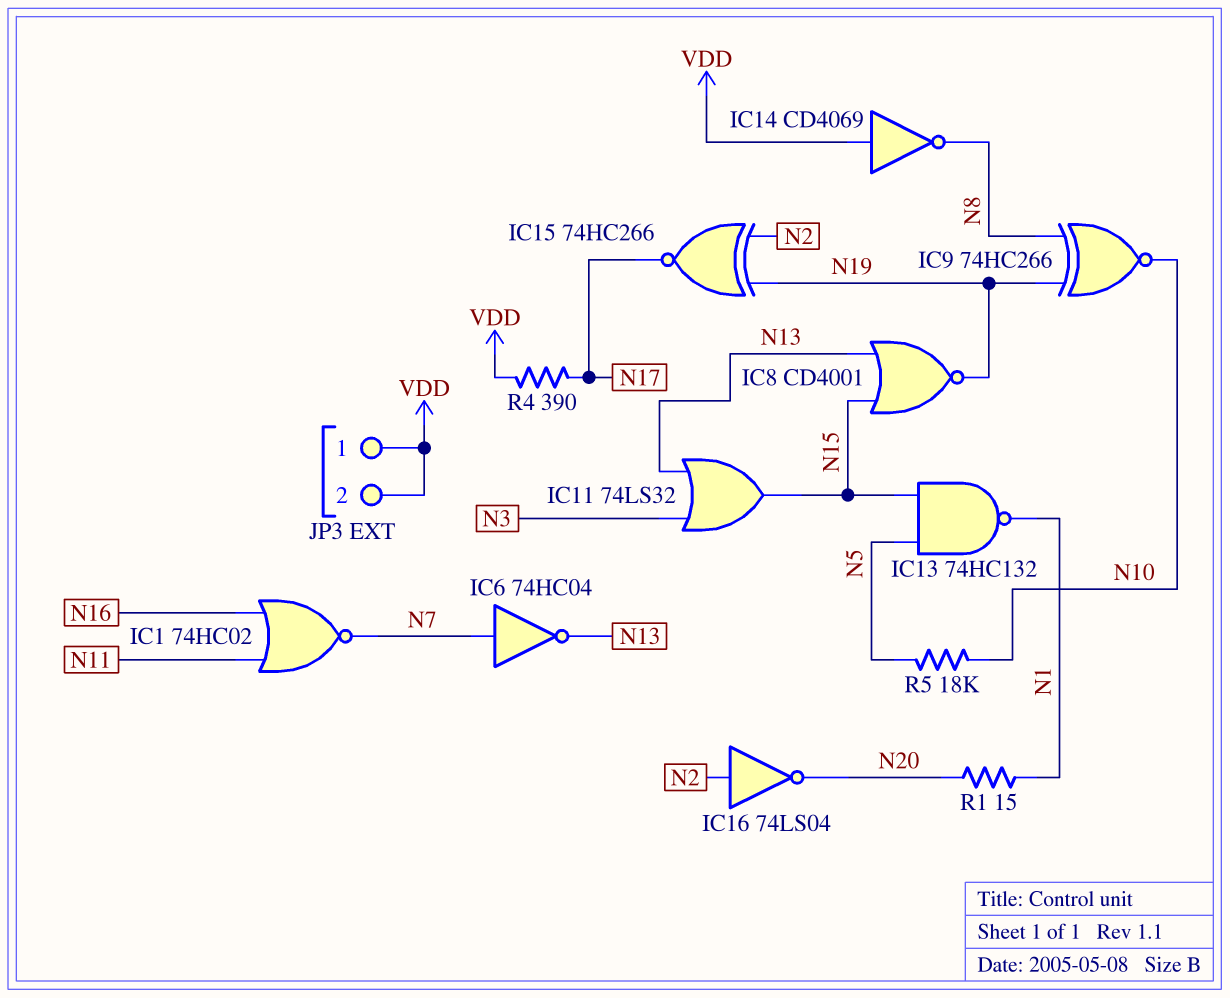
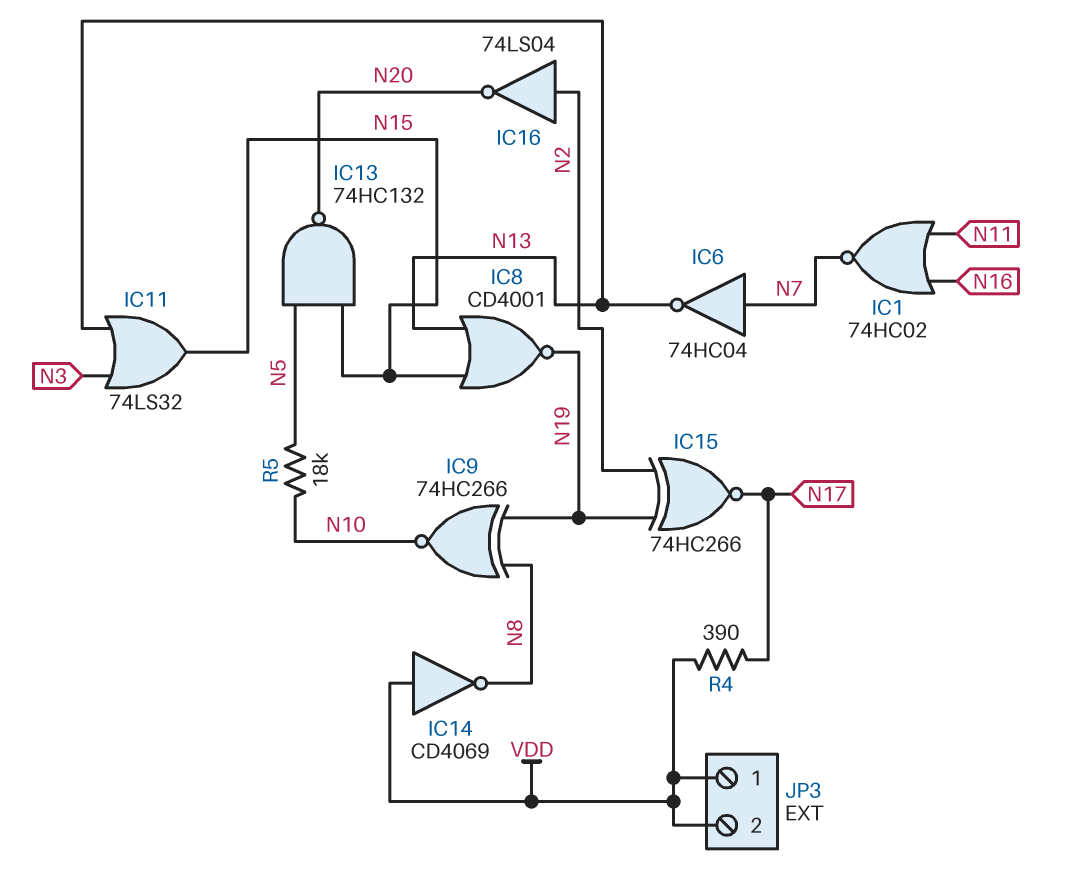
IC13: NAND 74HC132 (in N5, in N15, out N1) -> NAND 74HC132 (in N5, in N15, out N20)
R1: 15 (N1, N20) -> none

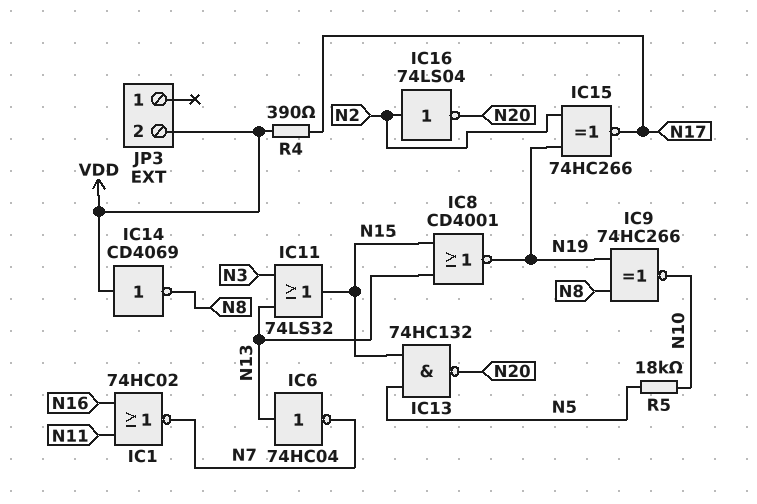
IC6: NOT 74HC04 (in N7, out N13) -> NOT 74HC04 (in N13, out N7)
JP3 pin 1: VDD -> none

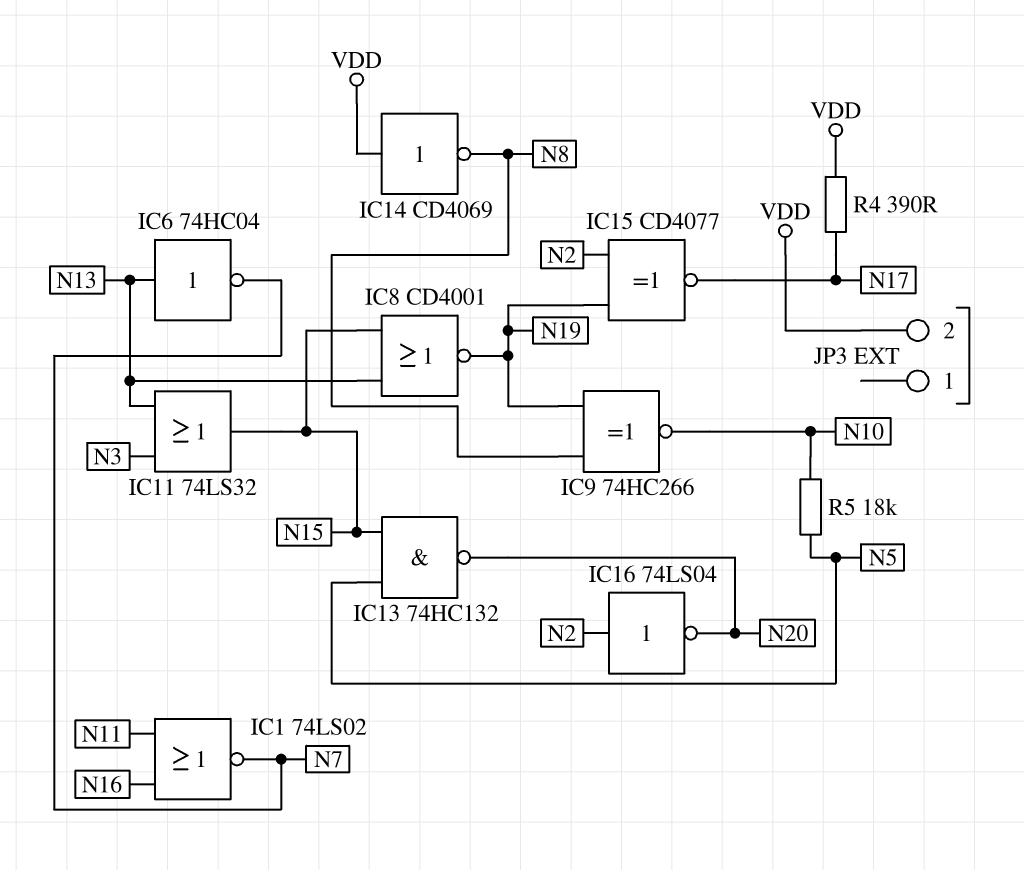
IC1: NOR 74HC02 (in N11, in N16, out N7) -> NOR 74LS02 (in N11, in N16, out N7)
IC15: XNOR 74HC266 (in N2, in N19, out N17) -> XNOR CD4077 (in N2, in N19, out N17)

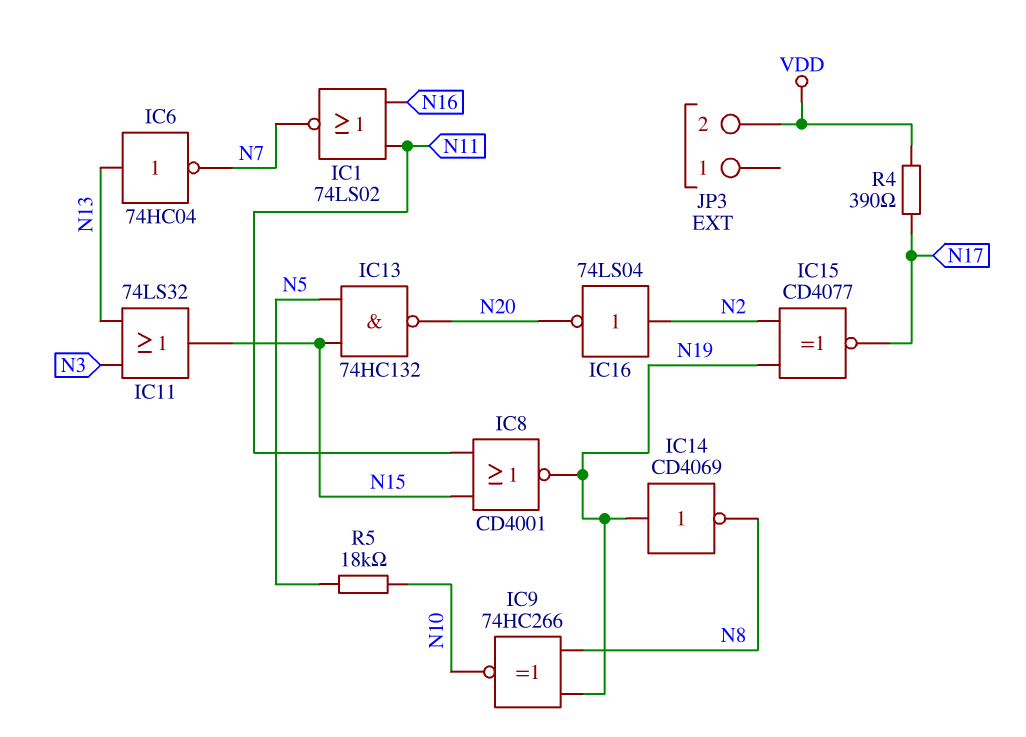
IC8: NOR CD4001 (in N13, in N15, out N19) -> NOR CD4001 (in N11, in N15, out N19)
IC14: NOT CD4069 (in VDD, out N8) -> NOT CD4069 (in N19, out N8)

